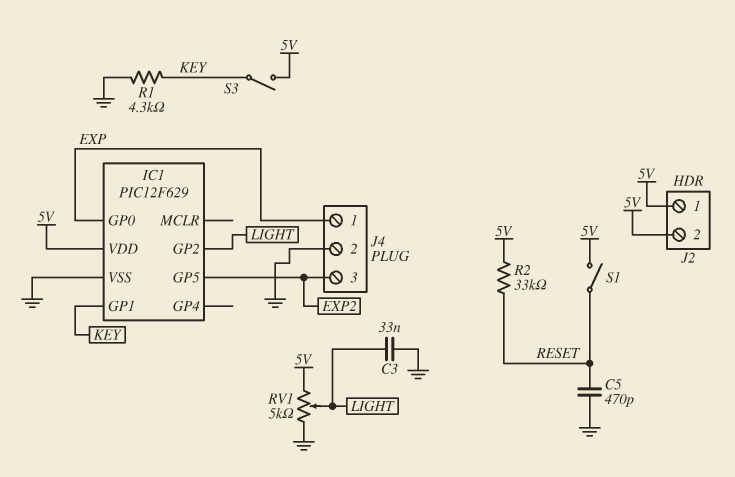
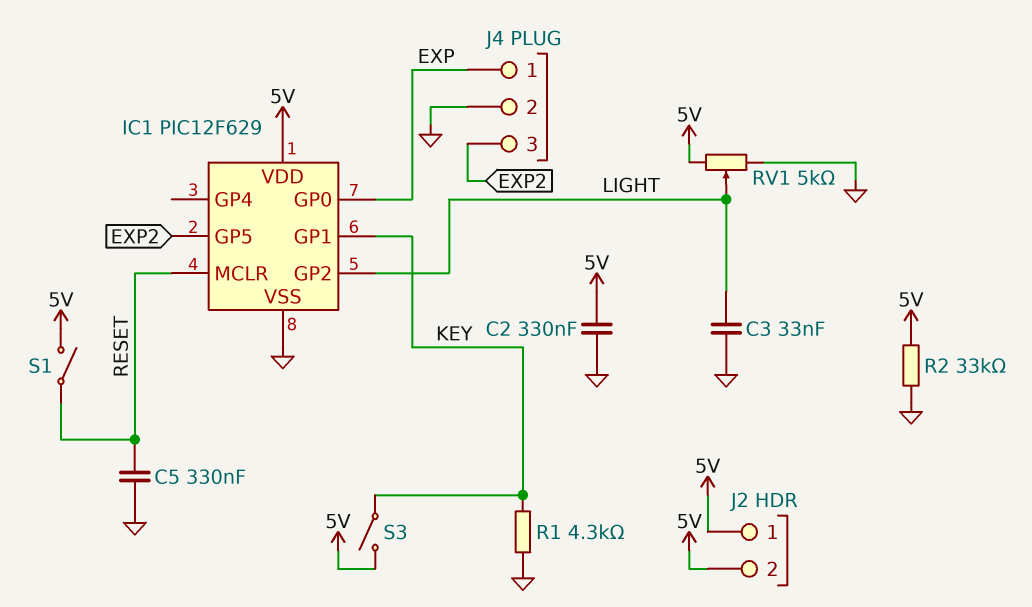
C2: none -> 330nF (5V, GND)
C5: 470pF (GND, RESET) -> 330nF (GND, RESET)
IC1 pin MCLR: none -> RESET
R2: 33k (5V, RESET) -> 33k (5V, GND)

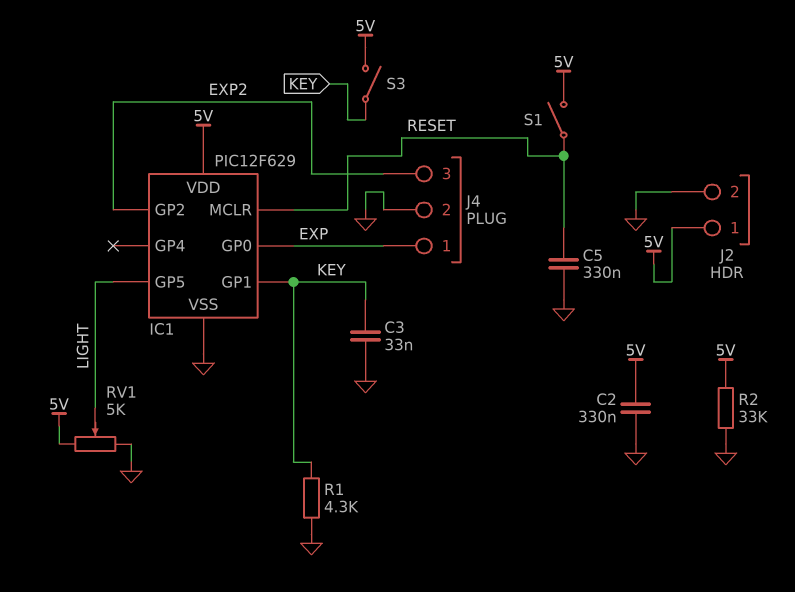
C3: 33nF (GND, LIGHT) -> 33nF (GND, KEY)
IC1 pin GP2: LIGHT -> EXP2
IC1 pin GP5: EXP2 -> LIGHT
J2 pin 2: 5V -> GND

